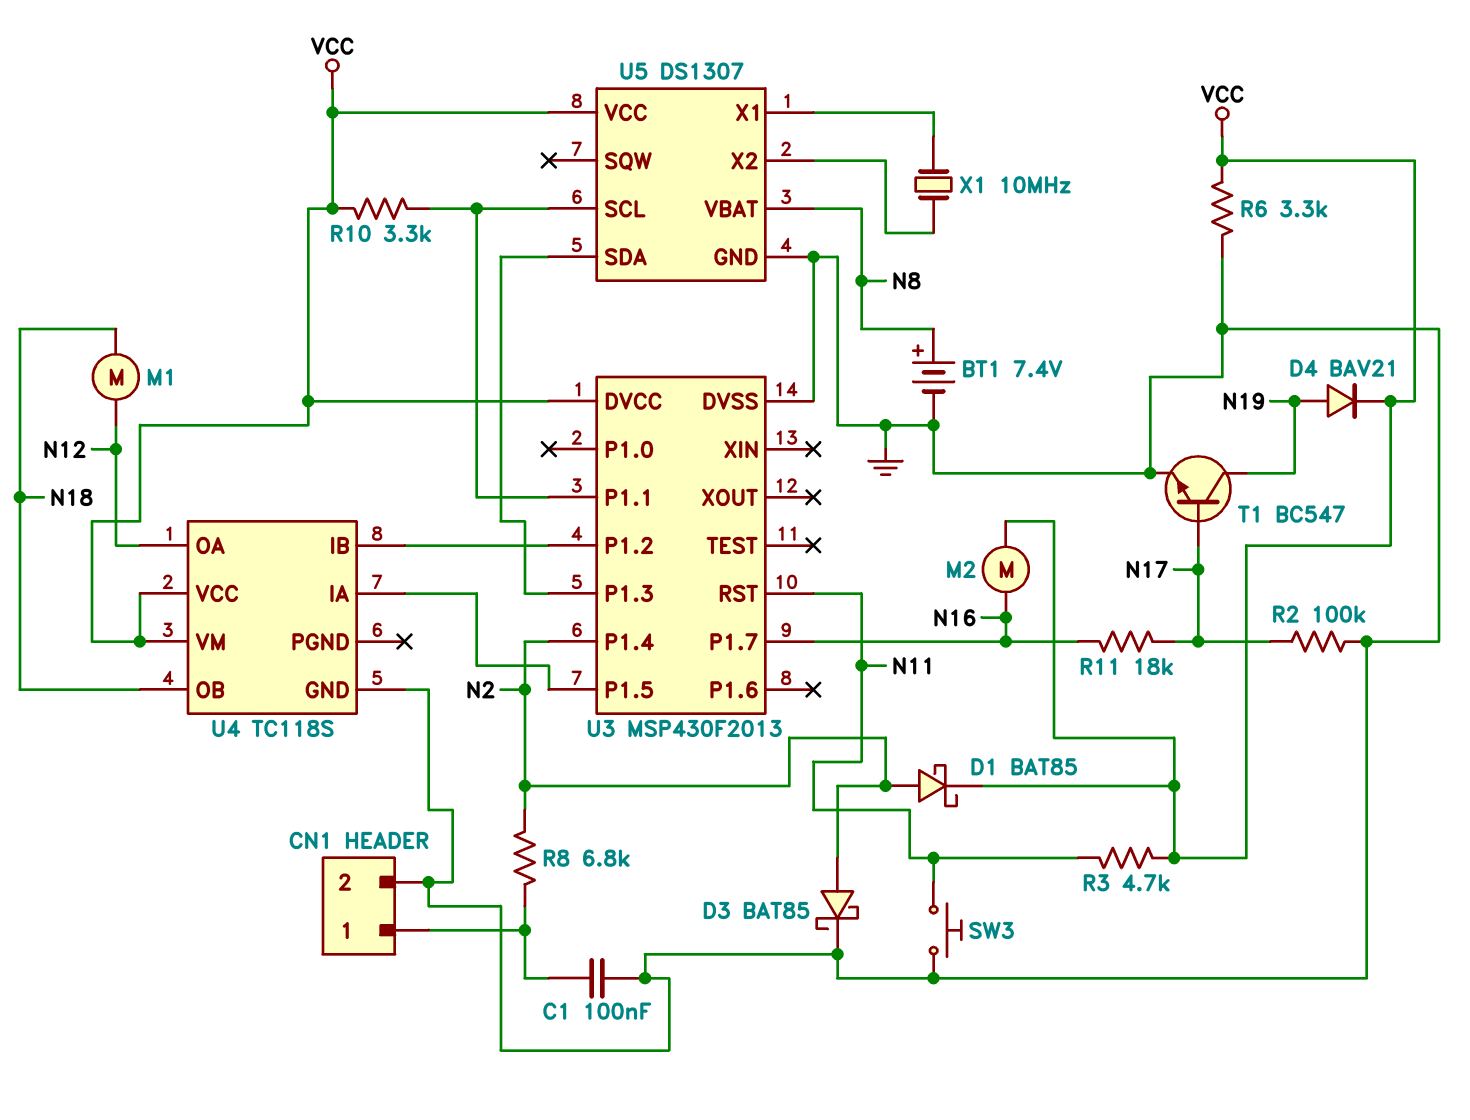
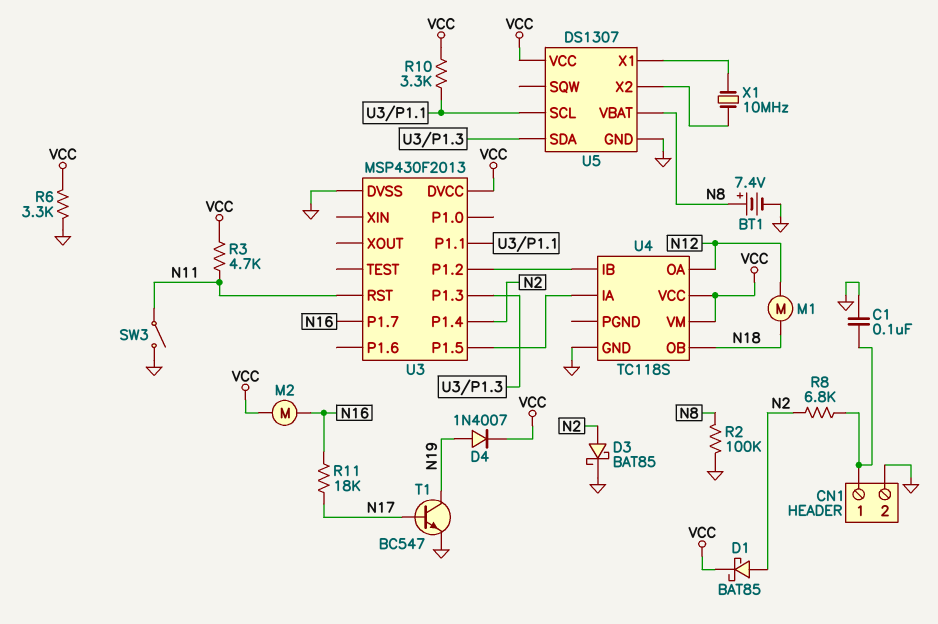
D4: diode BAV21 (A N19, K VCC) -> diode 1N4007 (A N19, K VCC)
R2: 100k (GND, N17) -> 100k (GND, N8)
SW3: button (GND, N11) -> switch (GND, N11)

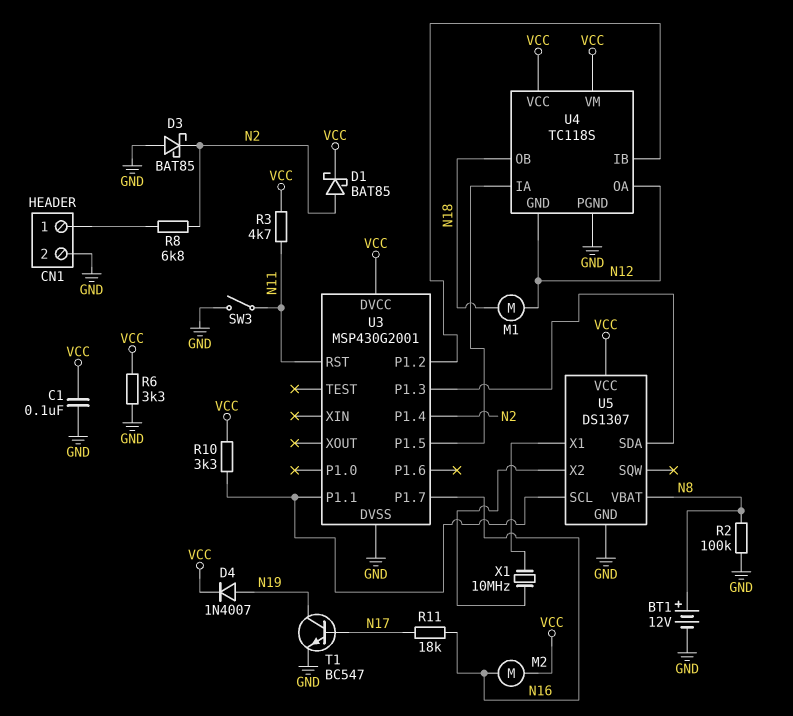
BT1: 7.4V (plus N8, minus GND) -> 12V (plus N8, minus GND)
C1: 100nF (CN1/1, GND) -> 100nF (GND, VCC)
D3: schottky BAT85 (A N2, K GND) -> schottky BAT85 (A GND, K N2)
U3: MSP430F2013 -> MSP430G2001
U4 pin GND: GND -> N12
U4 pin PGND: none -> GND

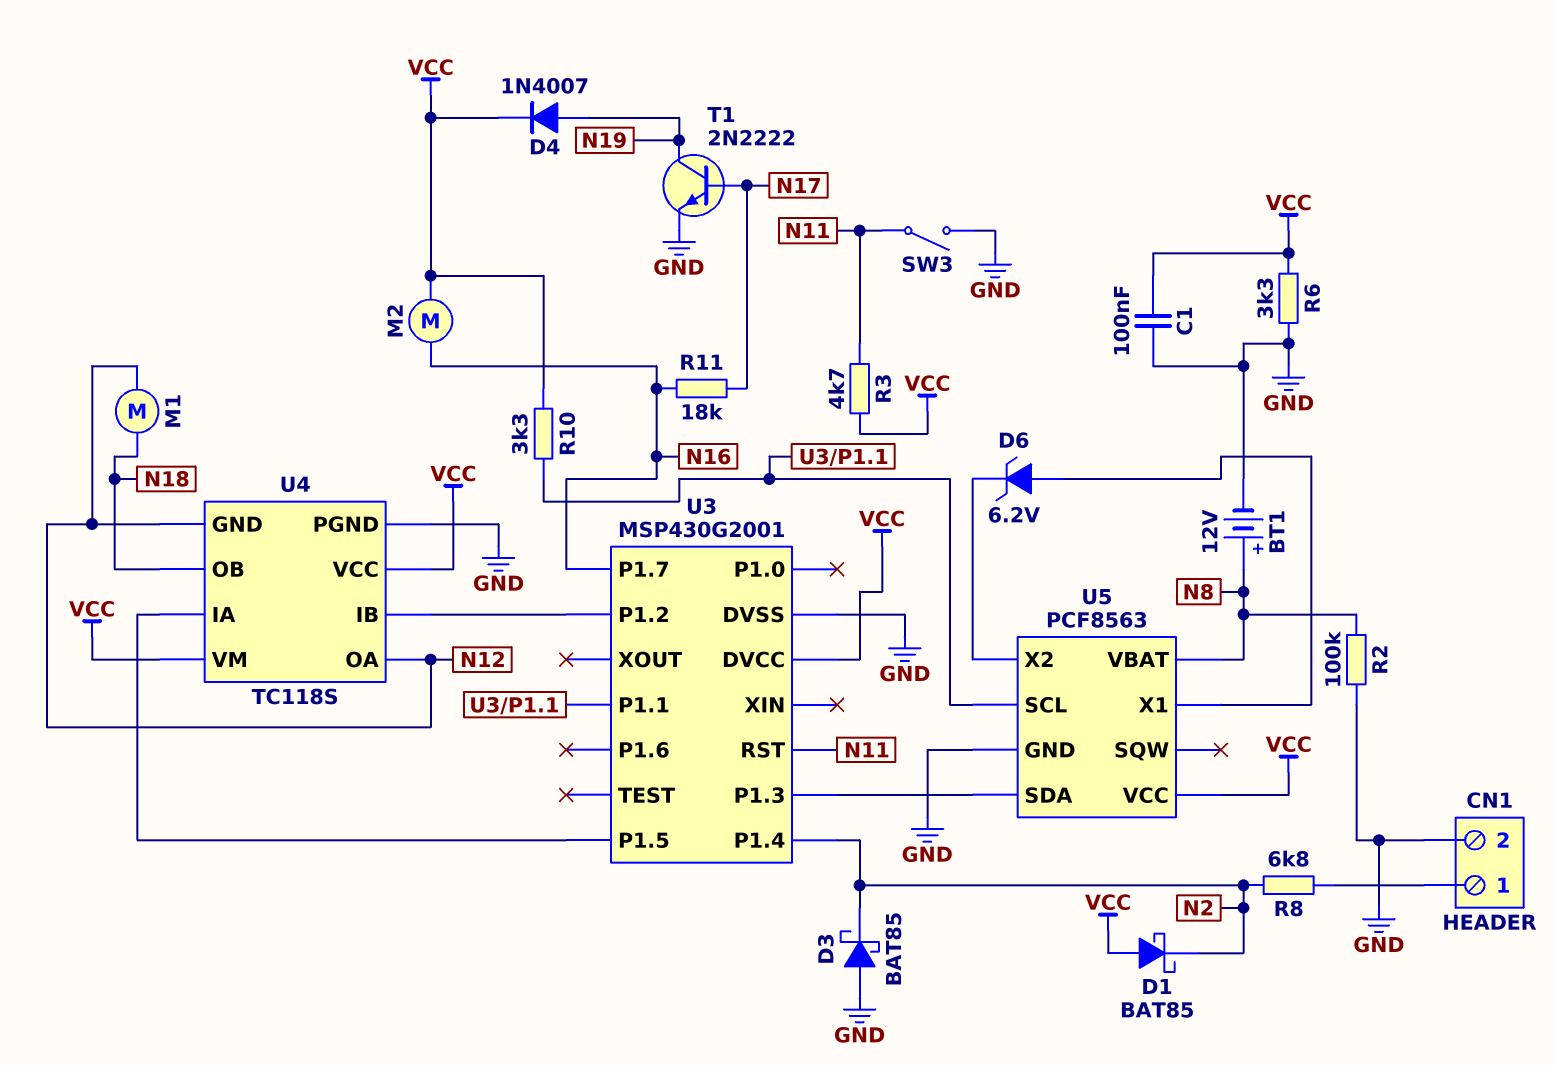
D1: schottky BAT85 (A N2, K VCC) -> schottky BAT85 (A VCC, K N2)
D6: none -> zener 6.2V (A U5/X1, K U5/X2)
T1: NPN BC547 (B N17, C N19, E GND) -> NPN 2N2222 (B N17, C N19, E GND)
U5: DS1307 -> PCF8563
X1: 10MHz (U5/X1, U5/X2) -> none

